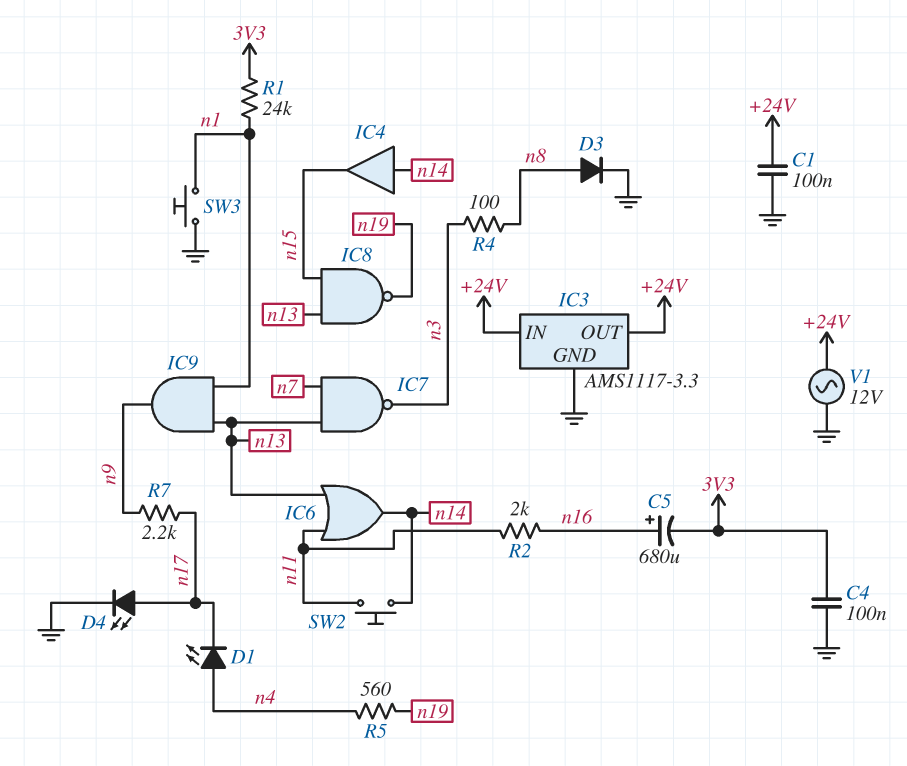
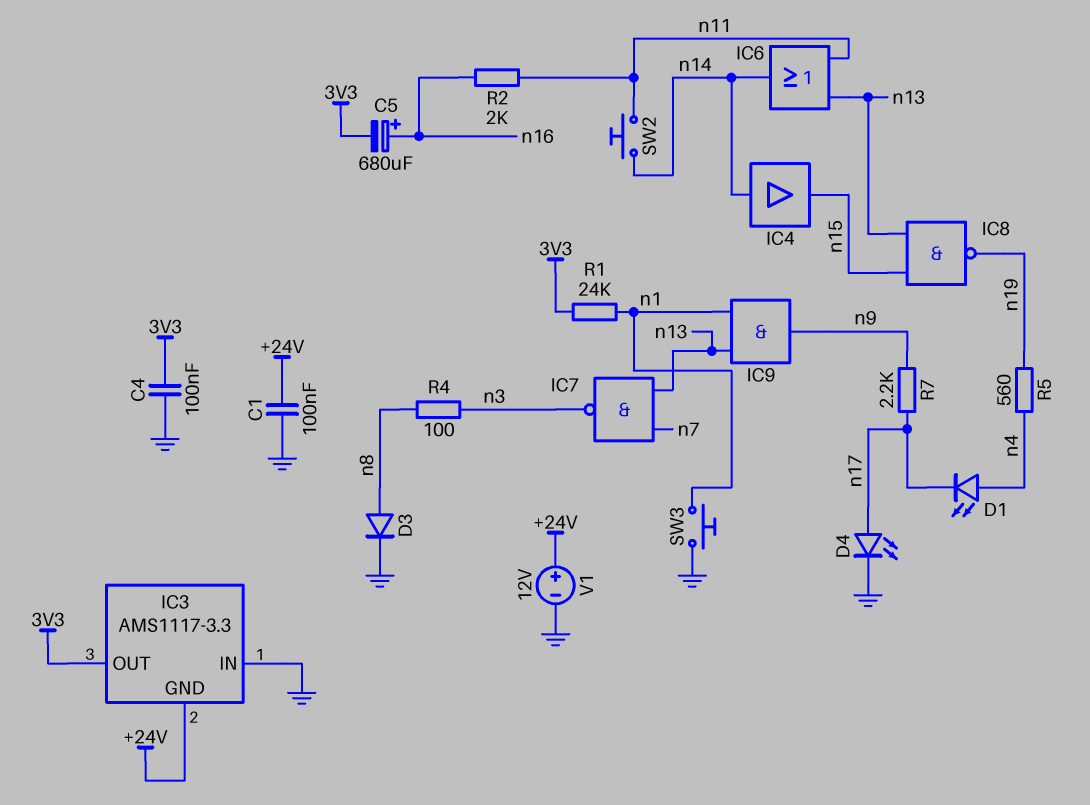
IC3 pin GND: GND -> +24V
IC3 pin IN: +24V -> GND
IC3 pin OUT: +24V -> 3V3
V1: AC 12V (+24V, GND) -> 12V (plus +24V, minus GND)

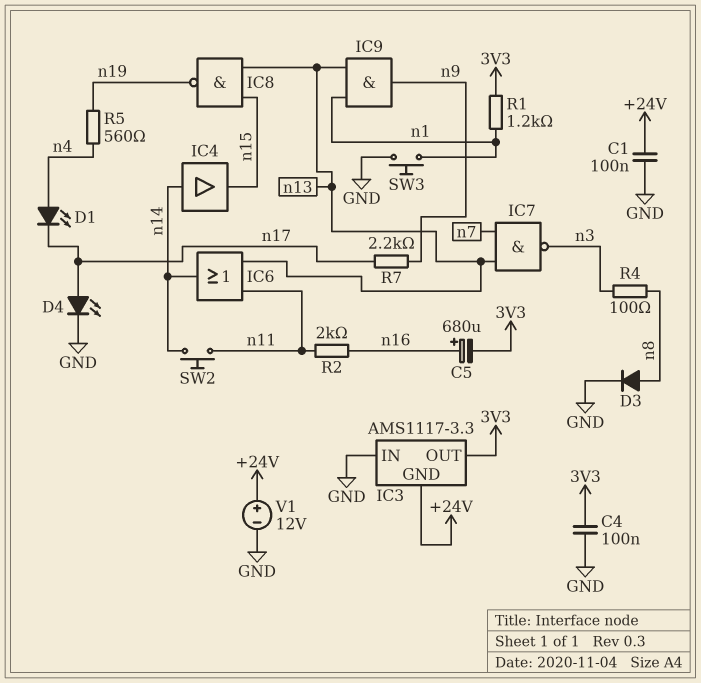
R1: 24k (3V3, n1) -> 1.2k (3V3, n1)

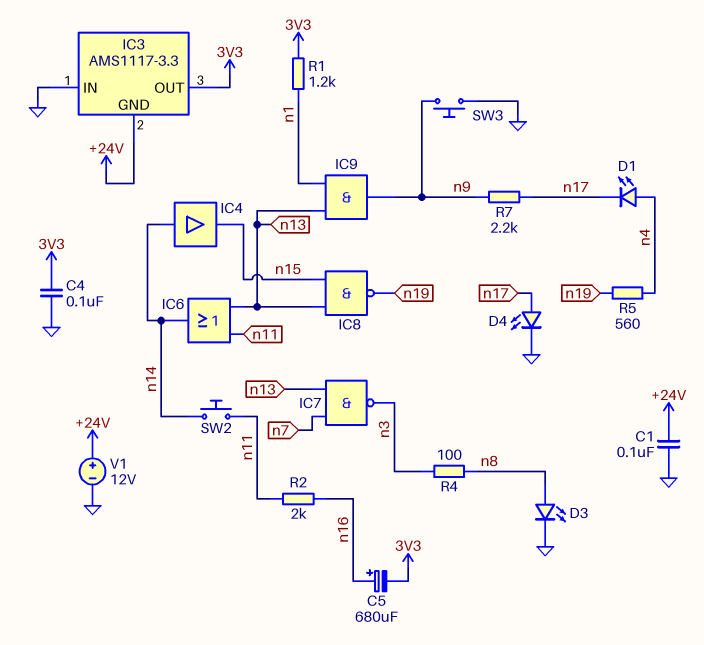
D3: diode (A n8, K GND) -> LED (A n8, K GND)
SW3: button (GND, n1) -> button (GND, n9)

